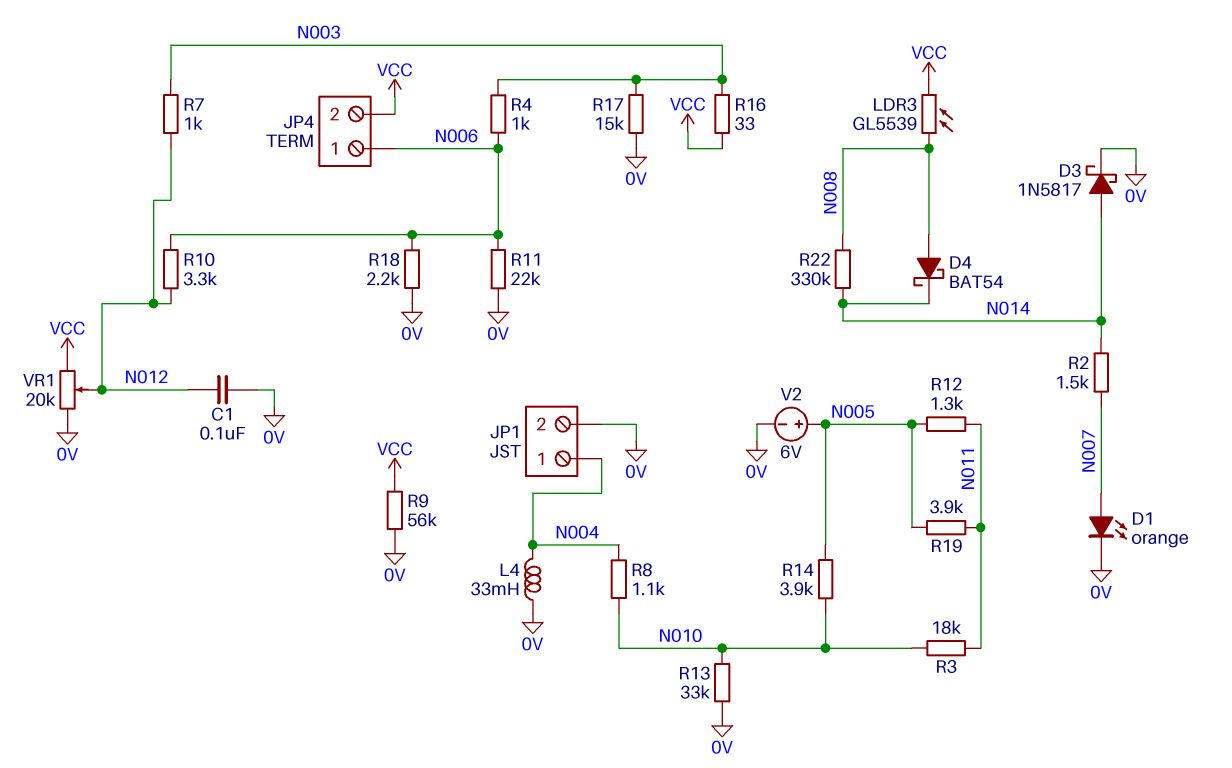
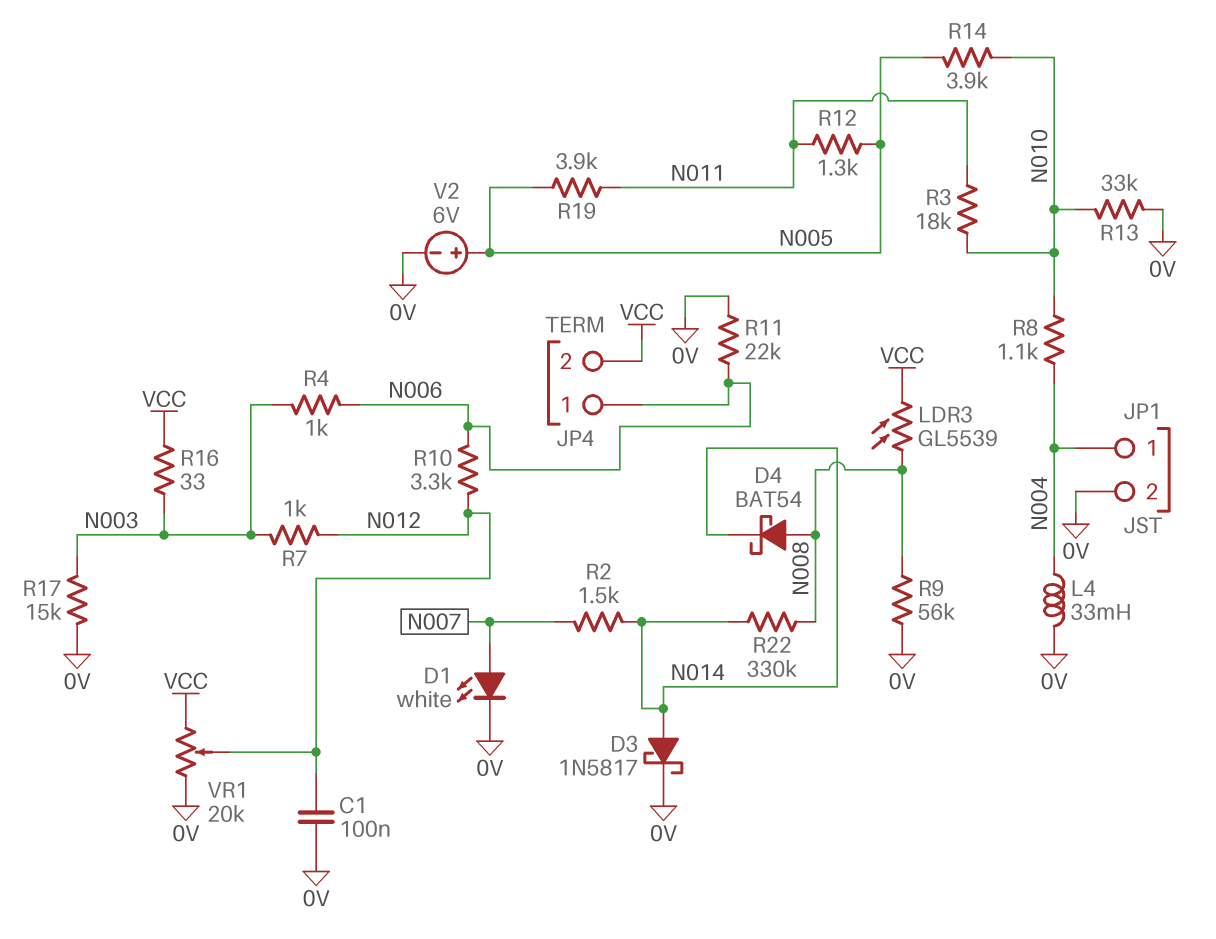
D1: LED orange (A N007, K 0V) -> LED white (A N007, K 0V)
R9: 56k (0V, VCC) -> 56k (0V, N008)
R18: 2.2k (0V, N006) -> none

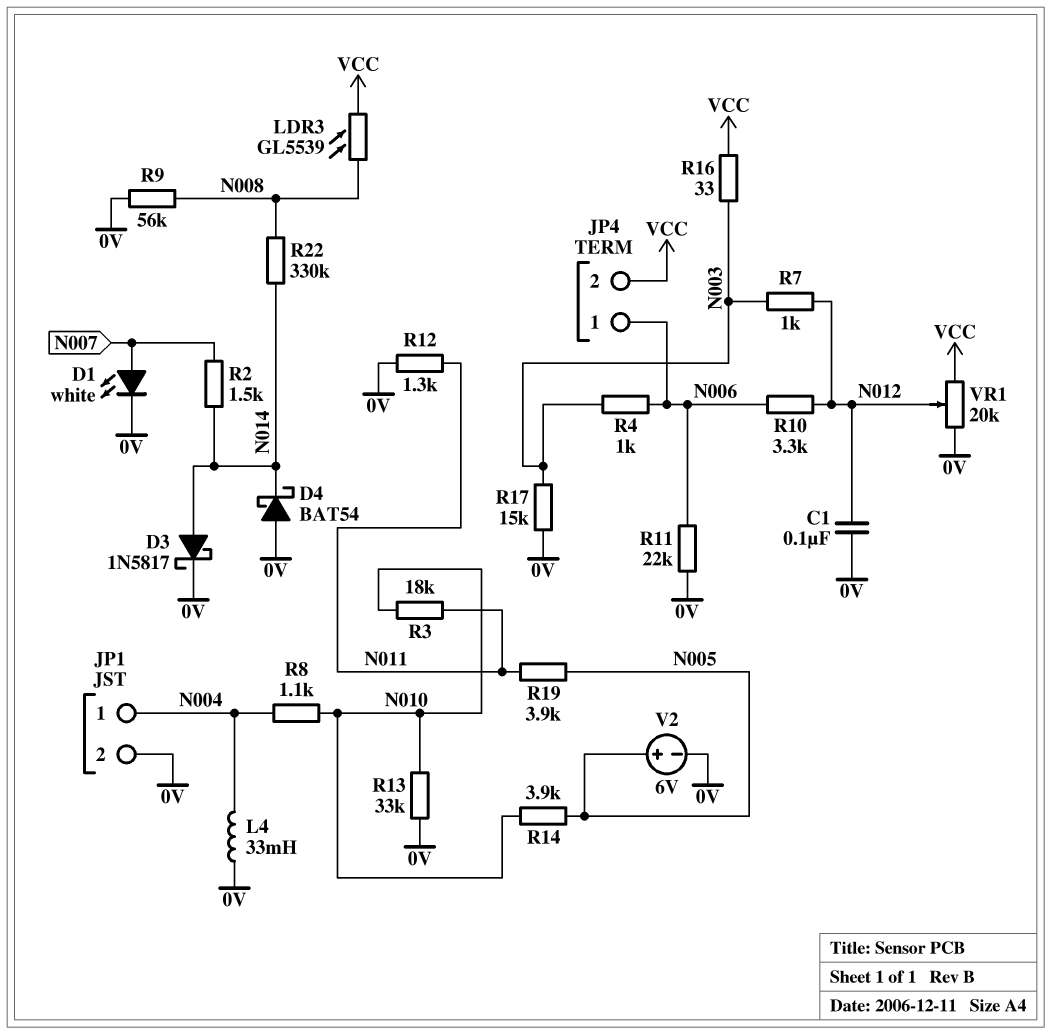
D4: schottky BAT54 (A N008, K N014) -> schottky BAT54 (A 0V, K N014)
R12: 1.3k (N005, N011) -> 1.3k (0V, N011)

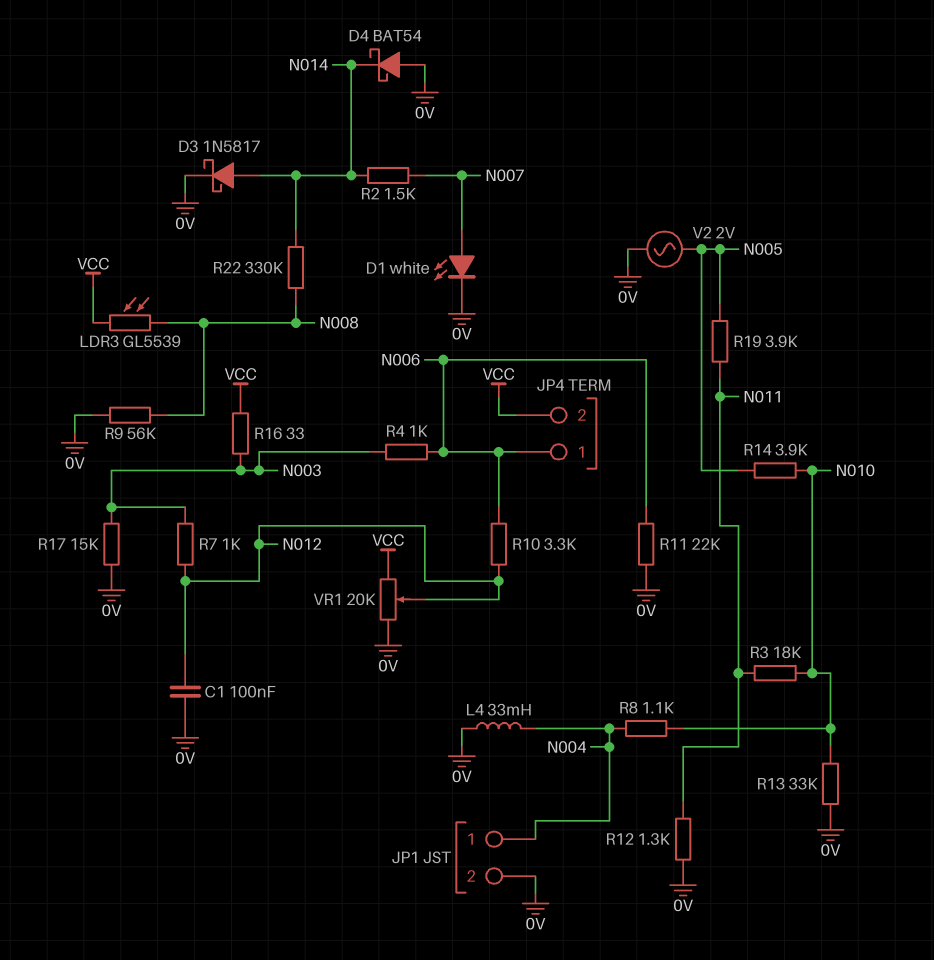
V2: 6V (plus N005, minus 0V) -> AC 2V (0V, N005)

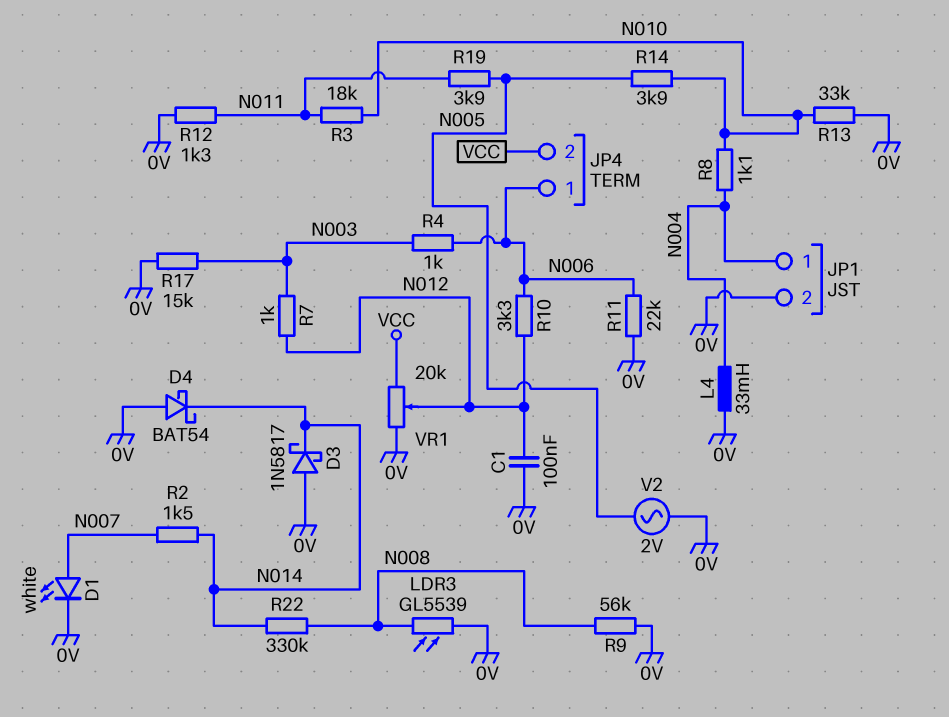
D3: schottky 1N5817 (A N014, K 0V) -> schottky 1N5817 (A 0V, K N014)
LDR3: GL5539 (N008, VCC) -> GL5539 (0V, N008)
R16: 33 (N003, VCC) -> none

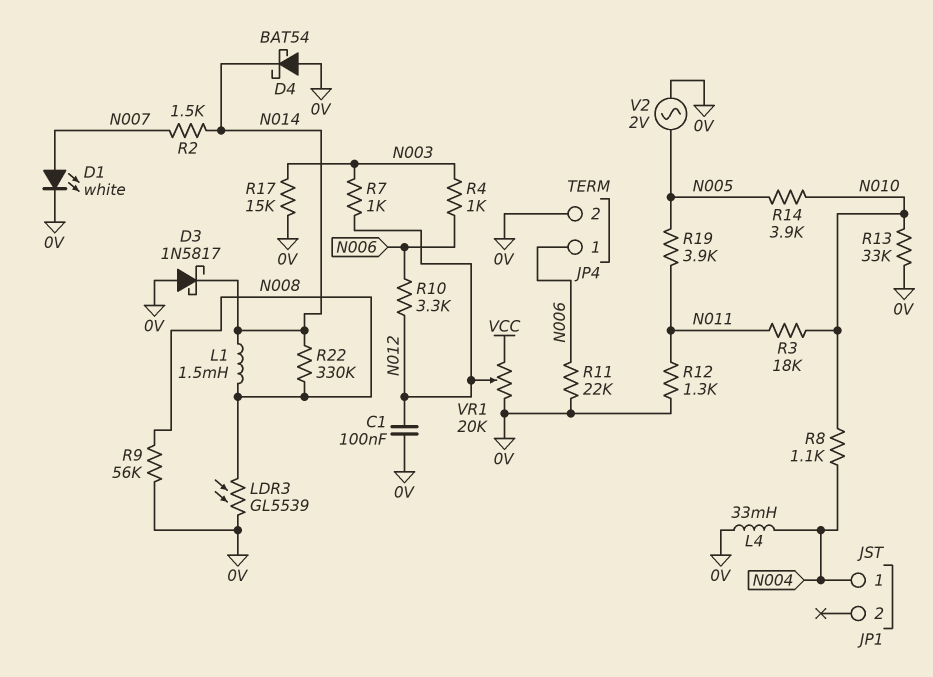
JP1 pin 2: 0V -> none
JP4 pin 2: VCC -> 0V
L1: none -> 1.5mH (N008, N014)

